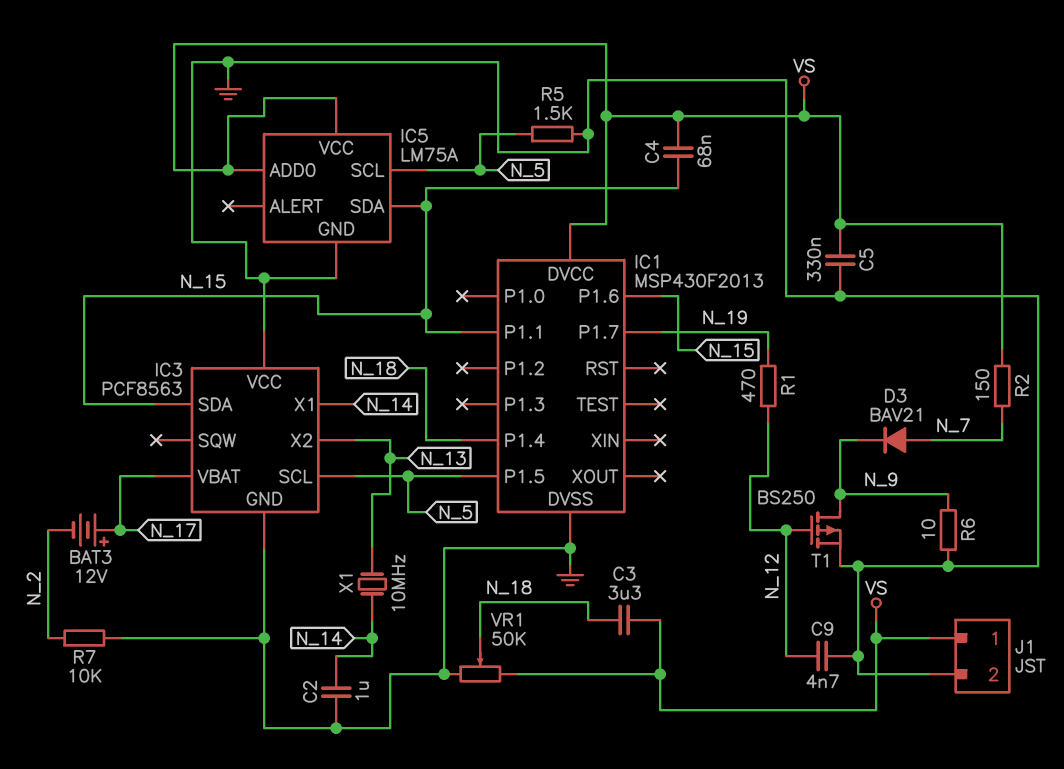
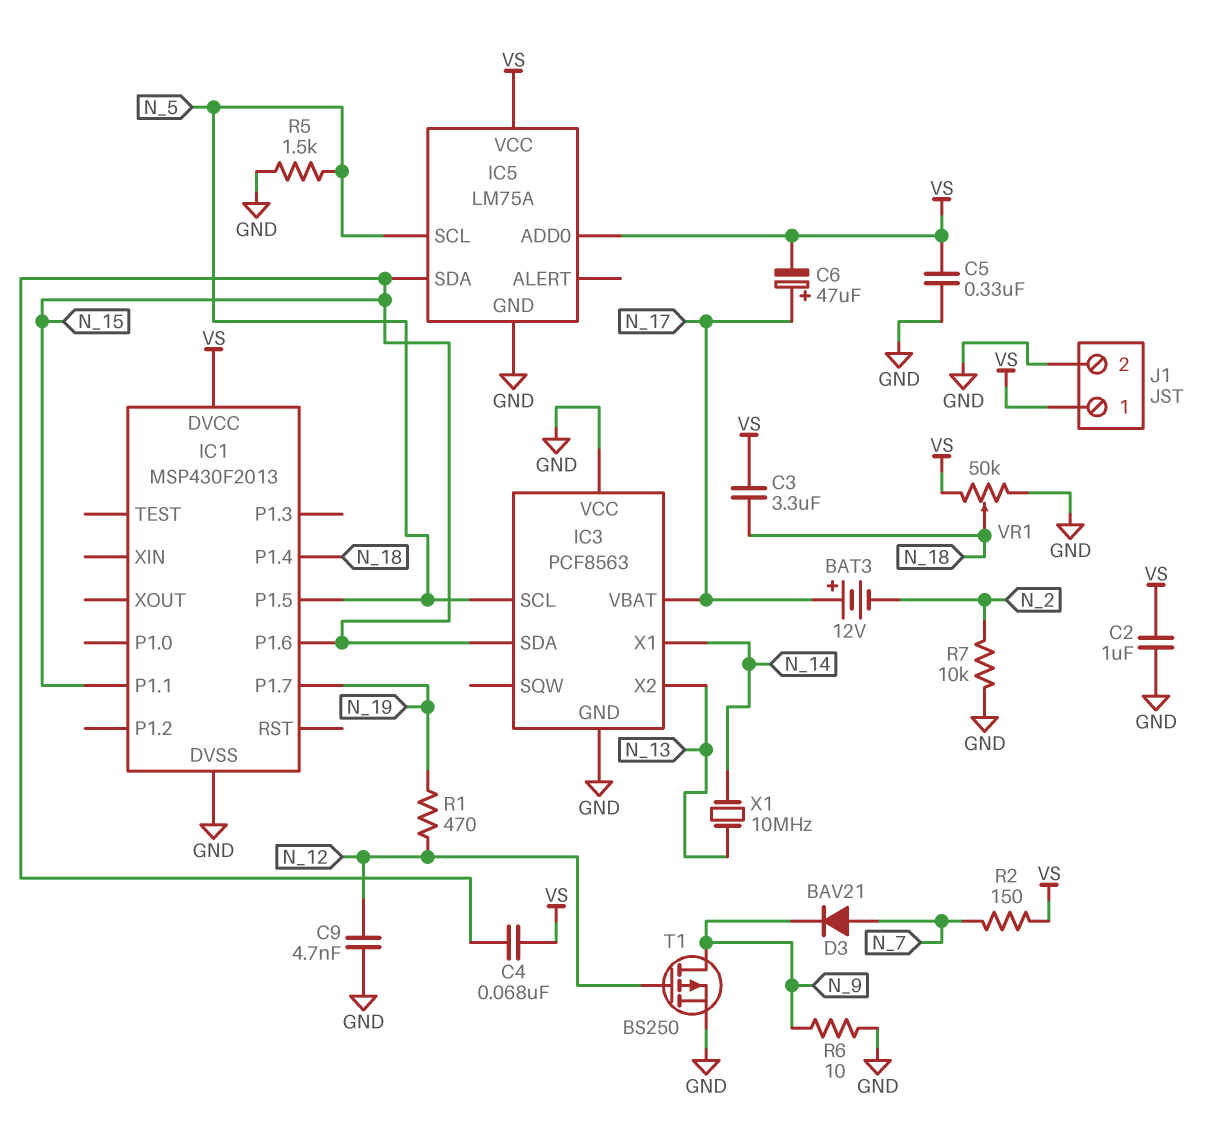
C2: 1uF (GND, N_14) -> 1uF (GND, VS)
C6: none -> 47uF (plus N_17, minus VS)

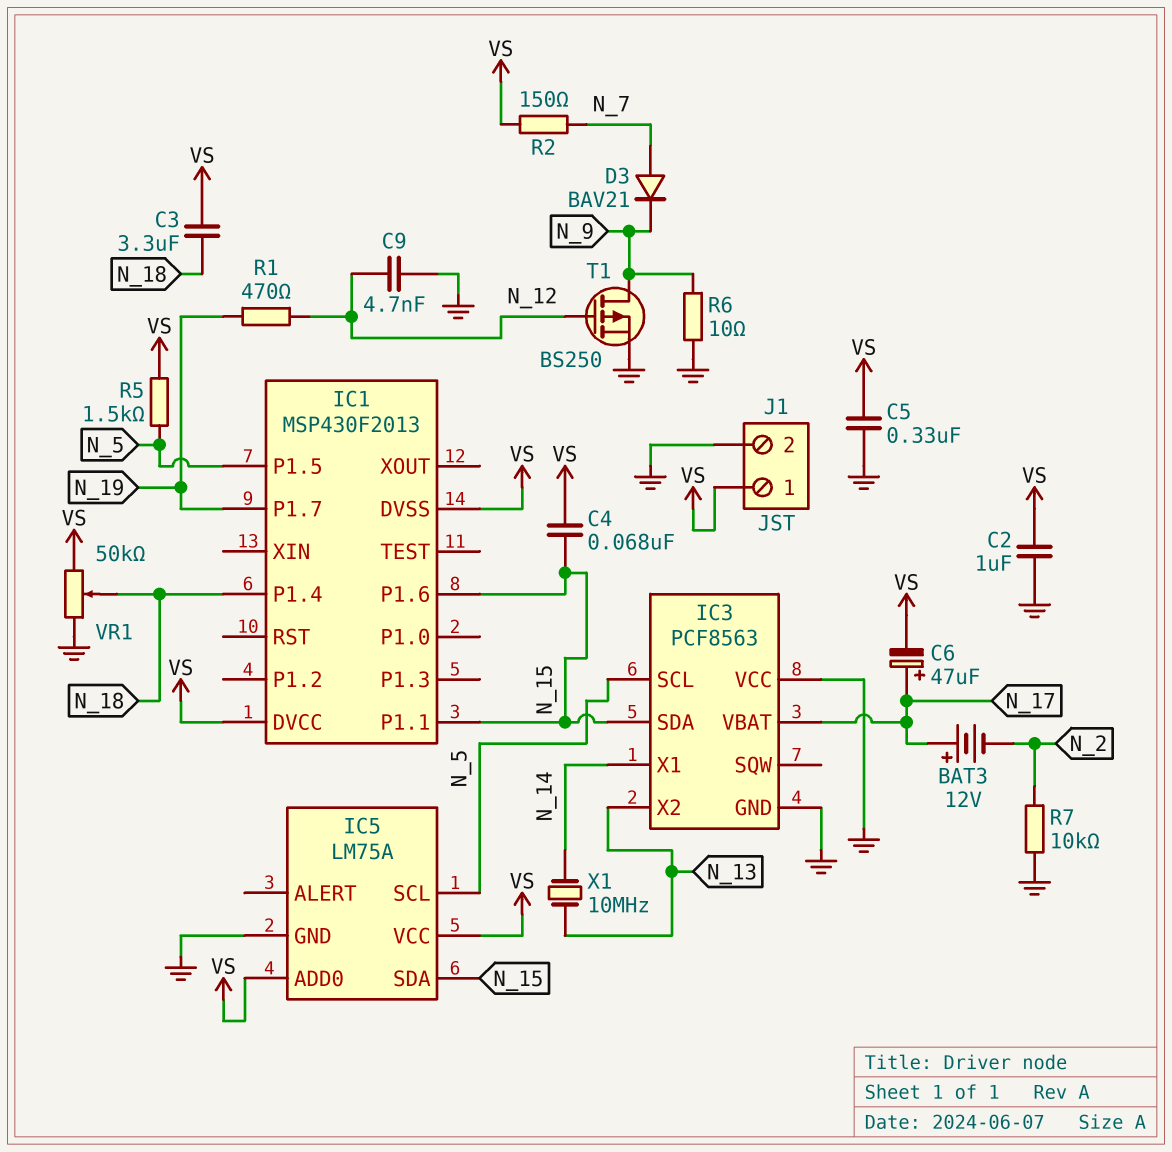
IC1 pin DVSS: GND -> VS
R5: 1.5k (GND, N_5) -> 1.5k (N_5, VS)

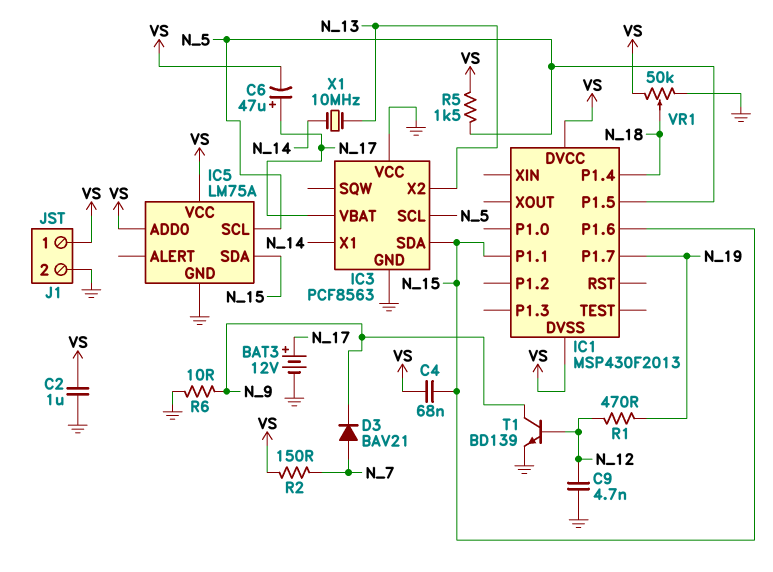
BAT3: 12V (plus N_17, minus N_2) -> 12V (plus N_17, minus GND)
C3: 3.3uF (N_18, VS) -> none
C5: 330nF (GND, VS) -> none
R7: 10k (GND, N_2) -> none
T1: PMOS BS250 (G N_12, D N_9, S GND) -> NPN BD139 (B N_12, C N_9, E GND)

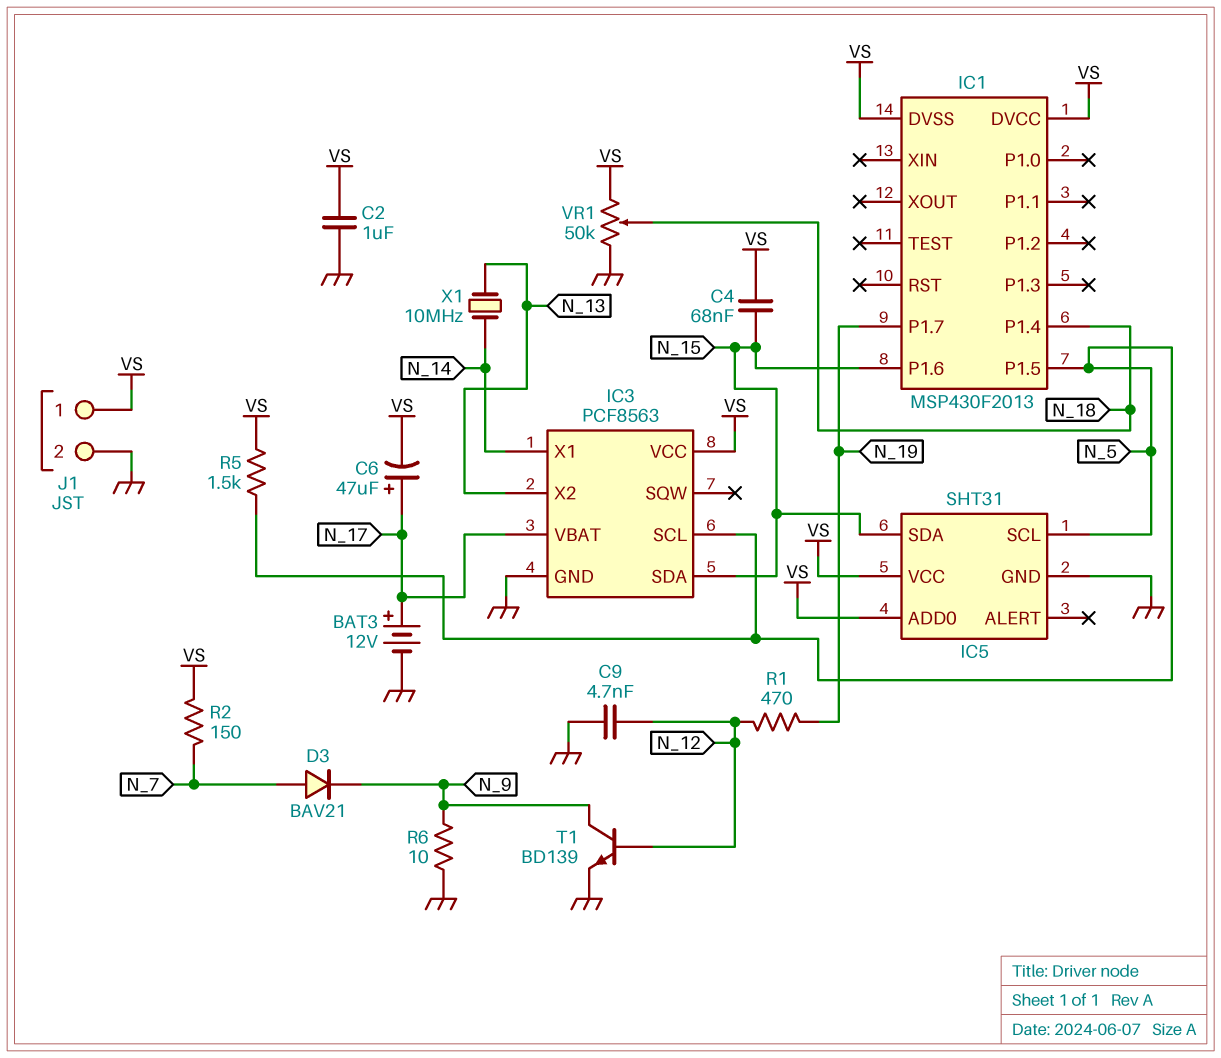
IC1 pin P1.1: N_15 -> none
IC3 pin VCC: GND -> VS
IC5: LM75A -> SHT31

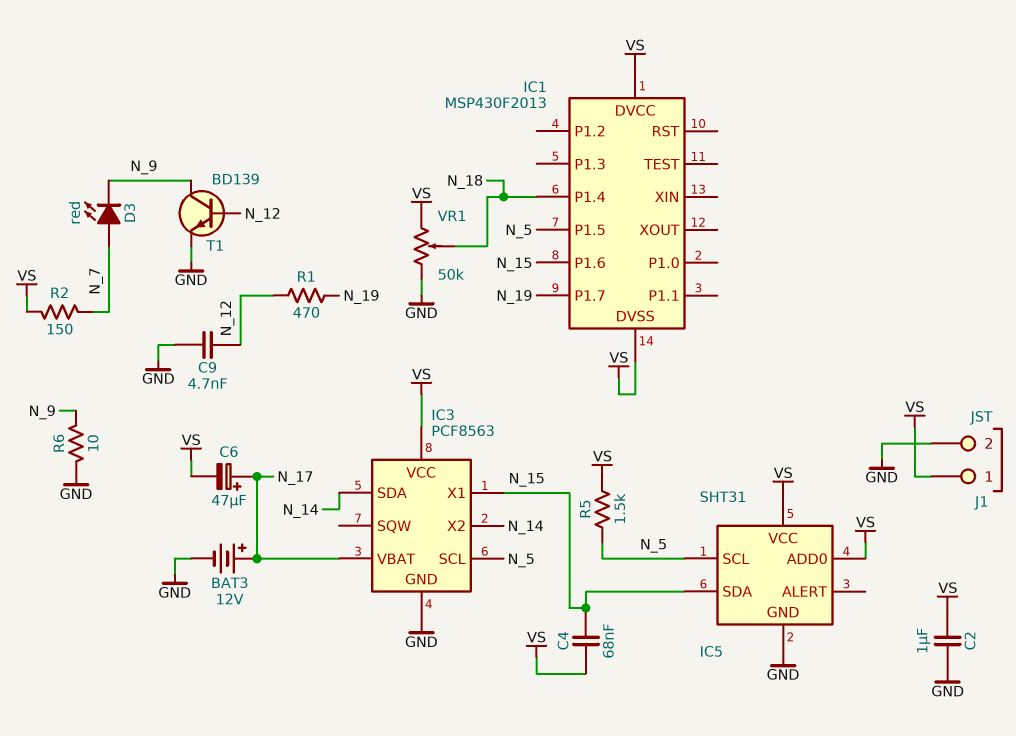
D3: diode BAV21 (A N_7, K N_9) -> LED red (A N_7, K N_9)
IC3 pin SDA: N_15 -> N_14
IC3 pin X1: N_14 -> N_15
IC3 pin X2: N_13 -> N_14
X1: 10MHz (N_13, N_14) -> none

